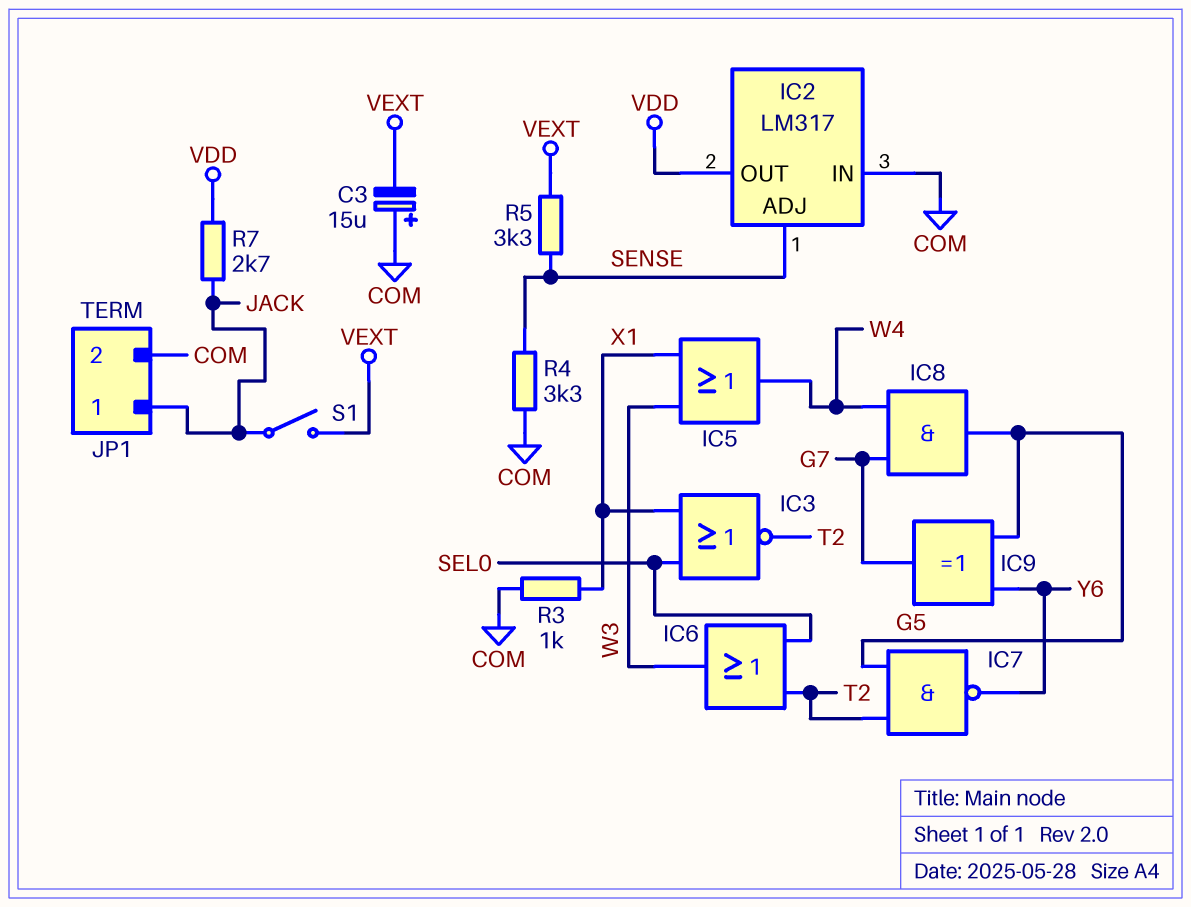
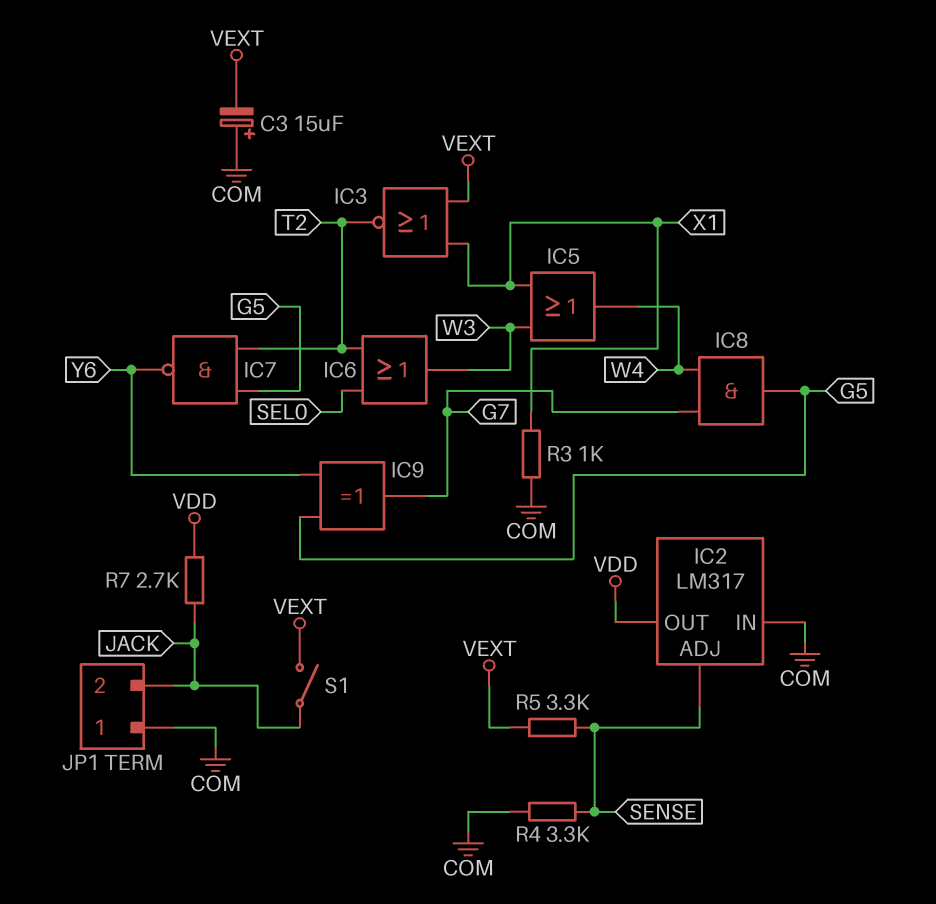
IC3: NOR (in SEL0, in X1, out T2) -> NOR (in VEXT, in X1, out T2)
JP1 pin 1: JACK -> COM
JP1 pin 2: COM -> JACK

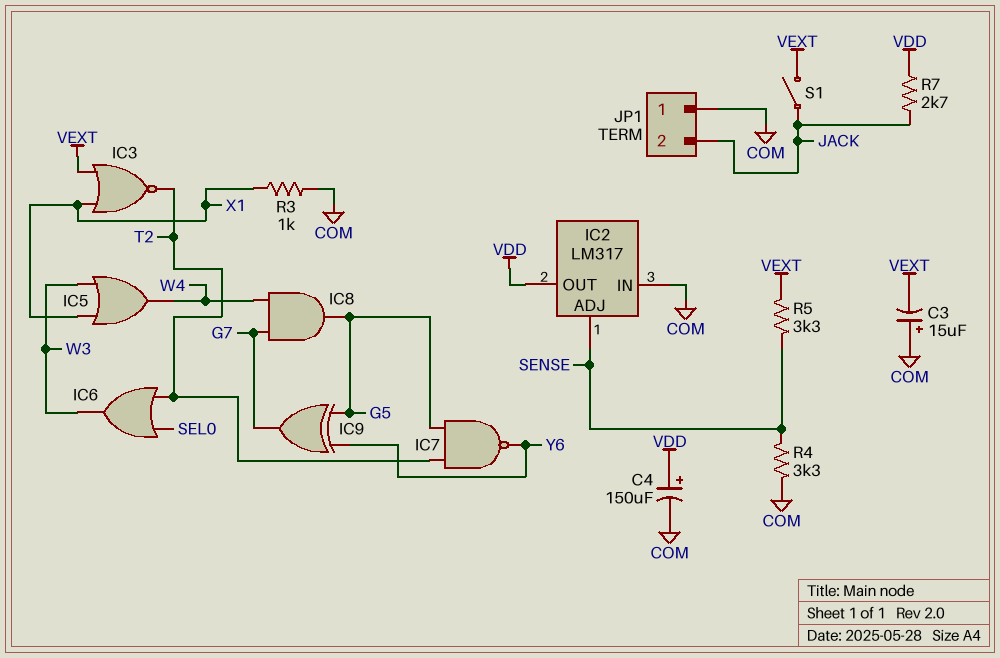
C4: none -> 150uF (plus VDD, minus COM)

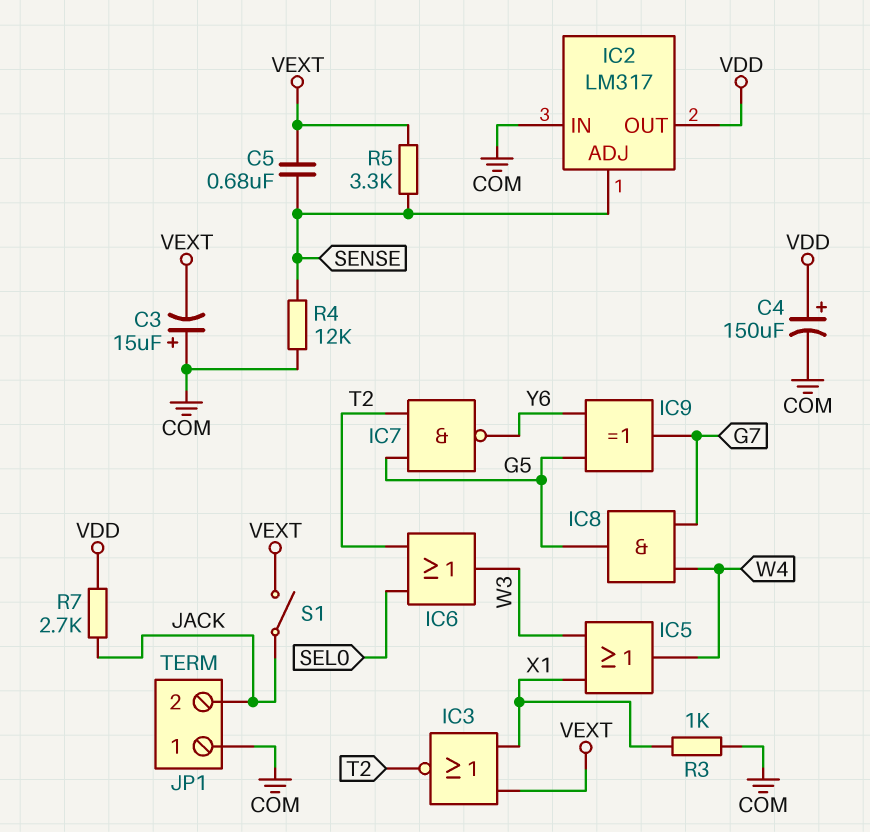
C5: none -> 680nF (SENSE, VEXT)
R4: 3.3k (COM, SENSE) -> 12k (COM, SENSE)

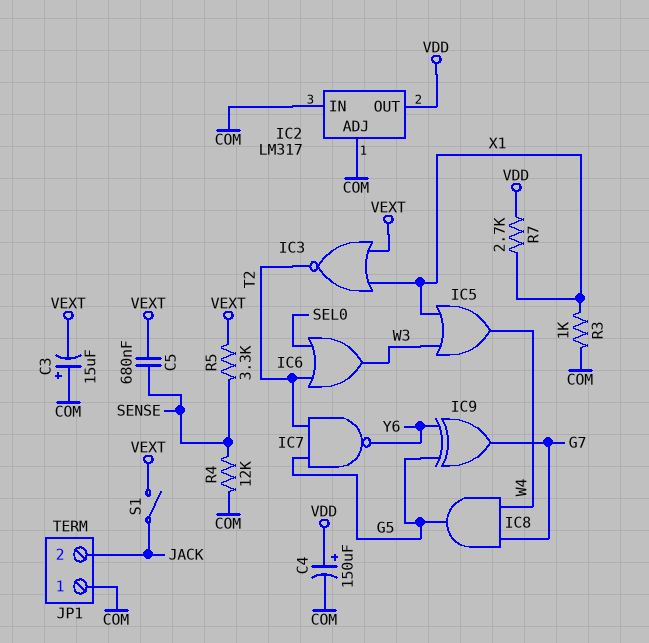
IC2 pin ADJ: SENSE -> COM
R7: 2.7k (JACK, VDD) -> 2.7k (VDD, X1)

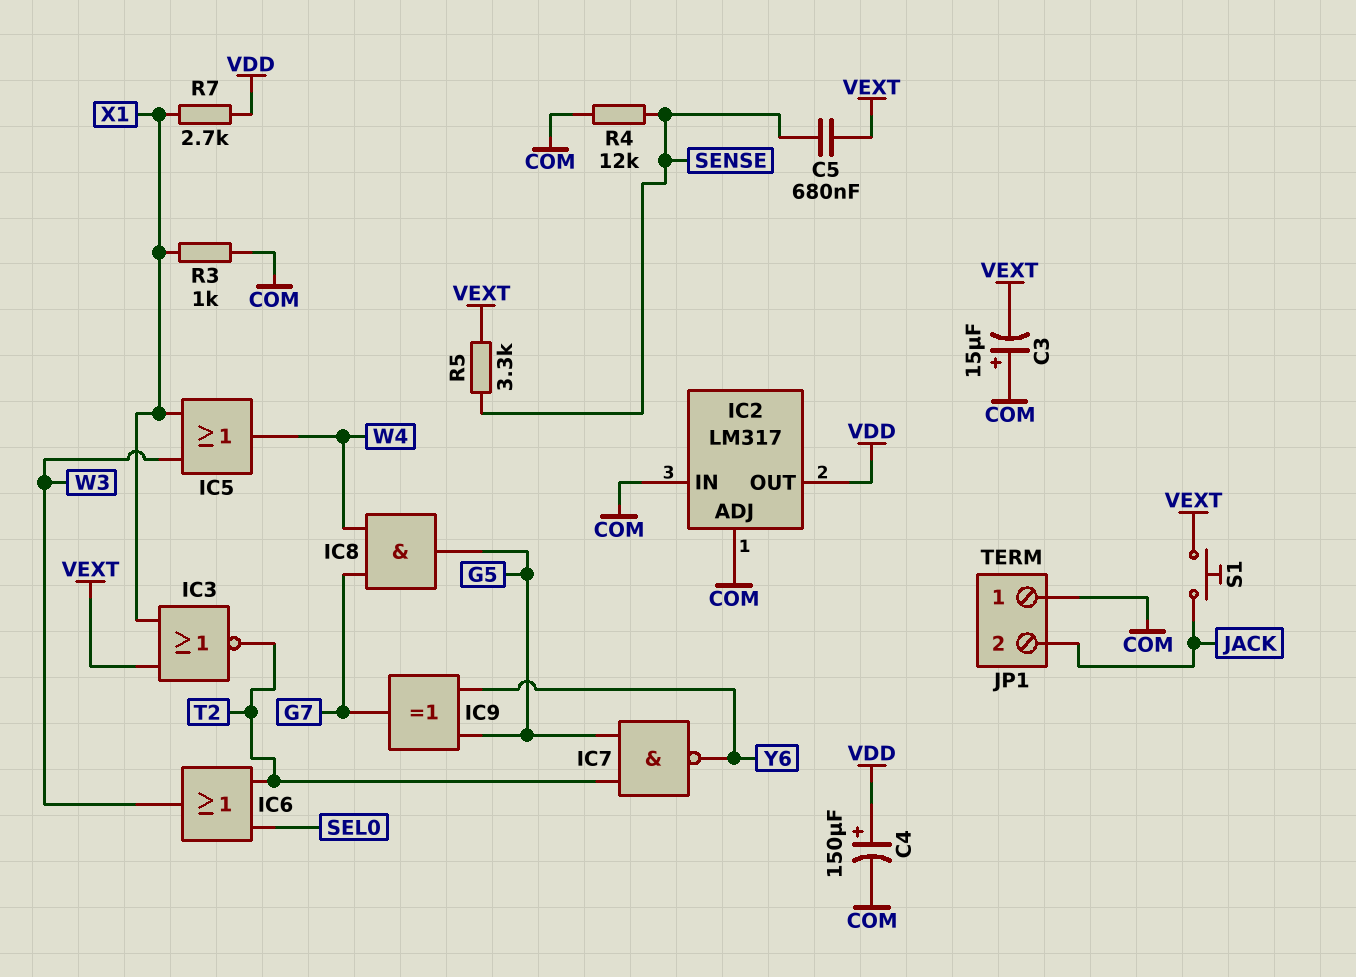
S1: switch (JACK, VEXT) -> button (JACK, VEXT)

